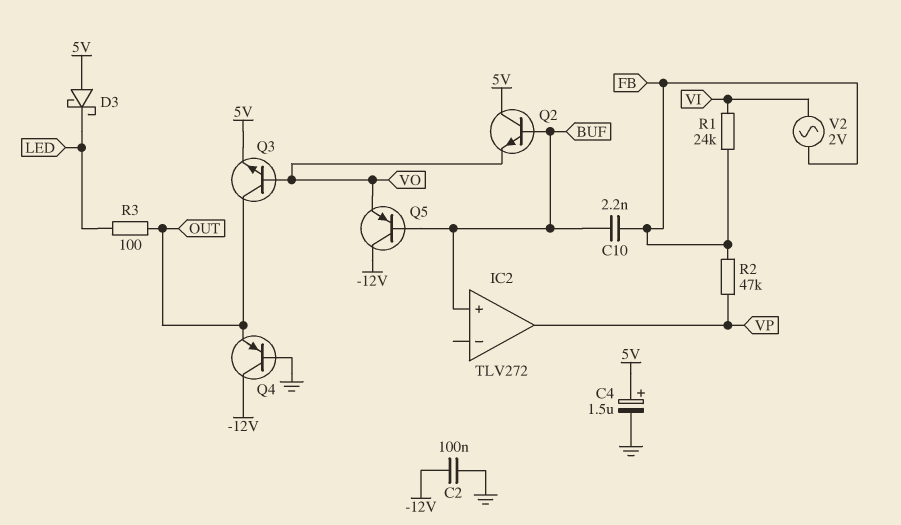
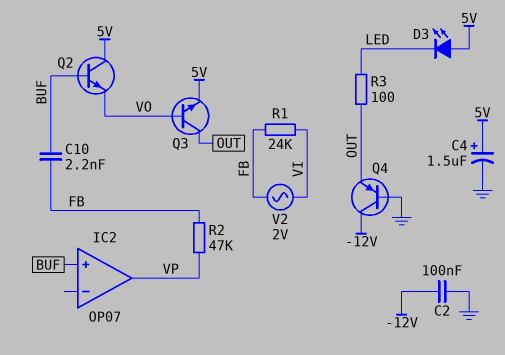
D3: schottky (A 5V, K LED) -> LED (A 5V, K LED)
IC2: TLV272 -> OP07
Q5: PNP (B BUF, C -12V, E VO) -> none

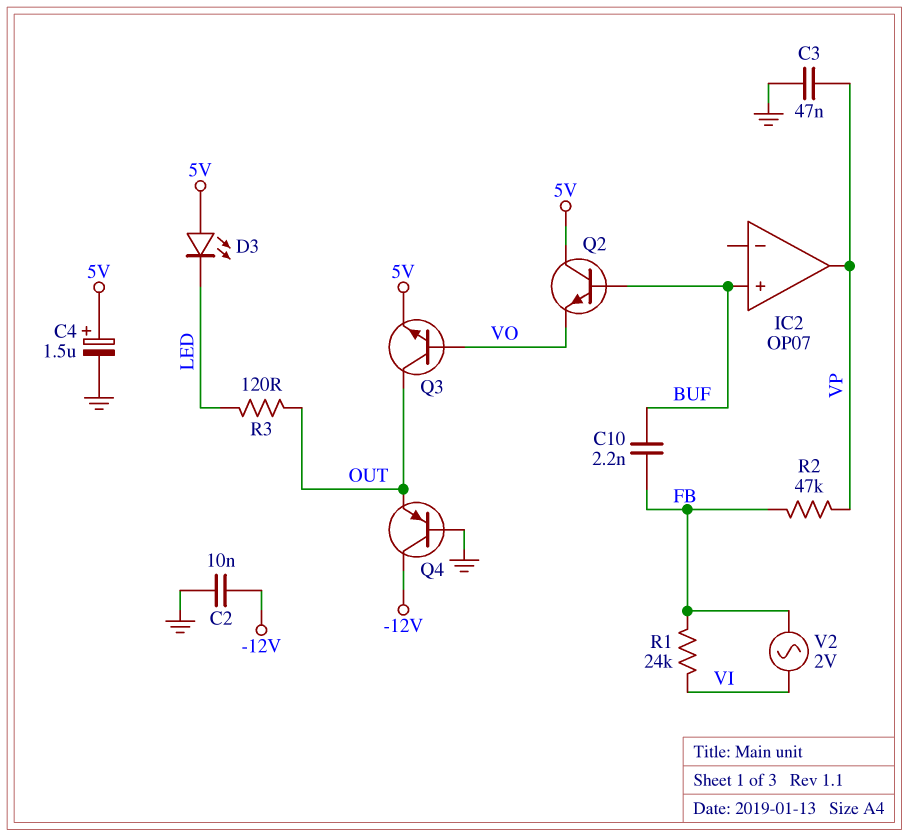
C2: 100nF (-12V, GND) -> 10nF (-12V, GND)
C3: none -> 47nF (GND, VP)
R3: 100 (LED, OUT) -> 120 (LED, OUT)

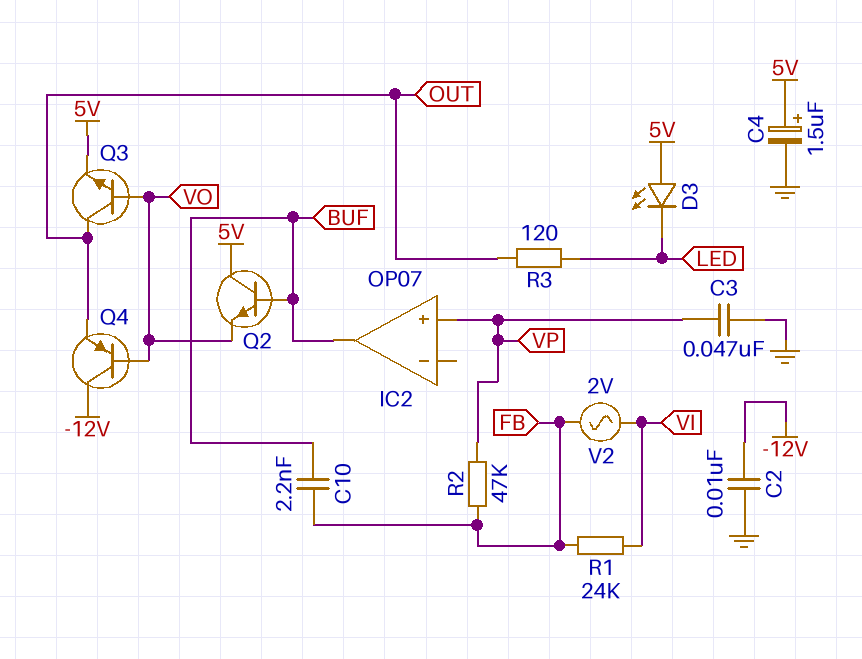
IC2 pin in+: BUF -> VP
IC2 pin out: VP -> BUF
Q4: PNP (B GND, C -12V, E OUT) -> PNP (B VO, C -12V, E OUT)

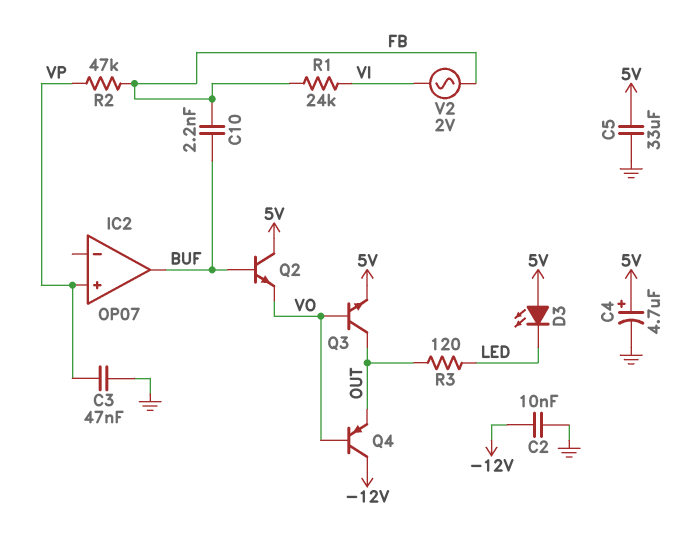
C4: 1.5uF (plus 5V, minus GND) -> 4.7uF (plus 5V, minus GND)
C5: none -> 33uF (5V, GND)

